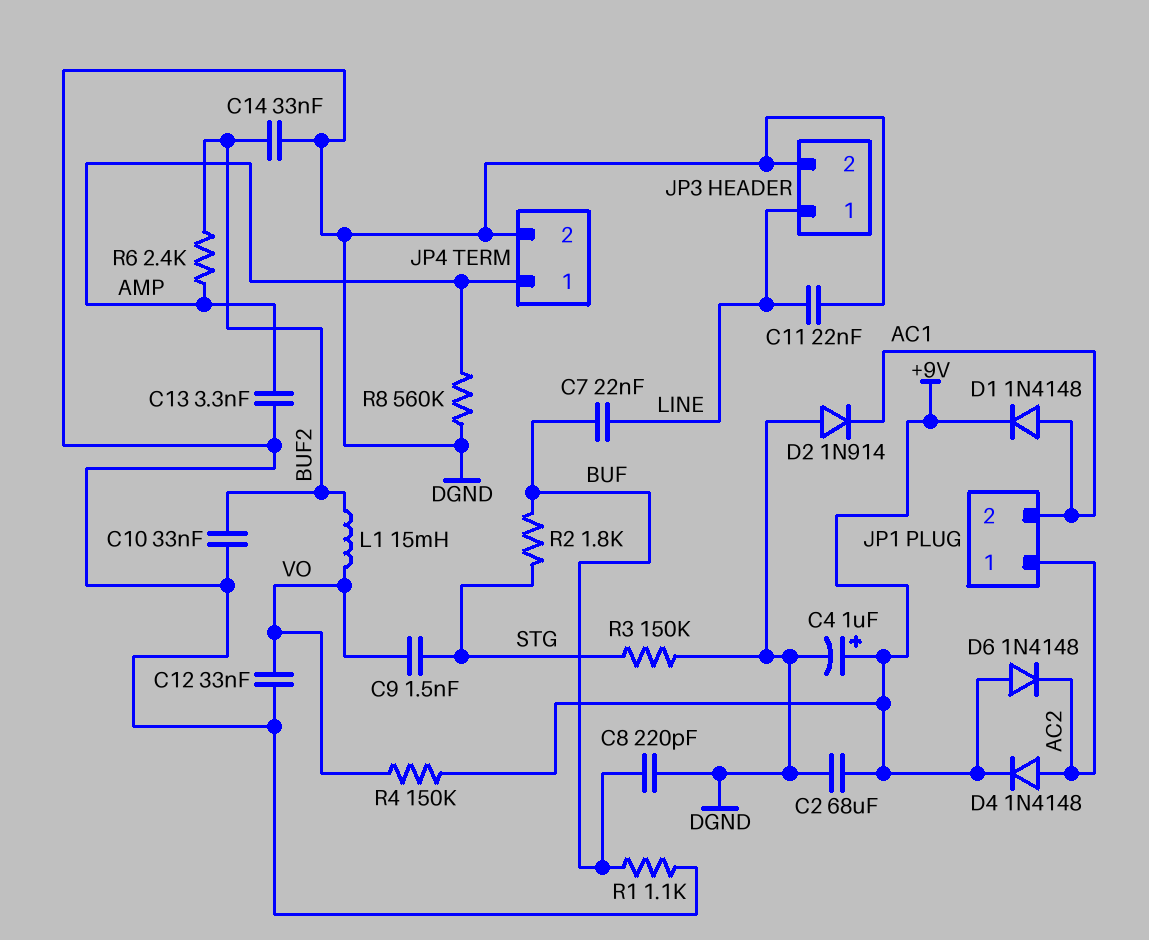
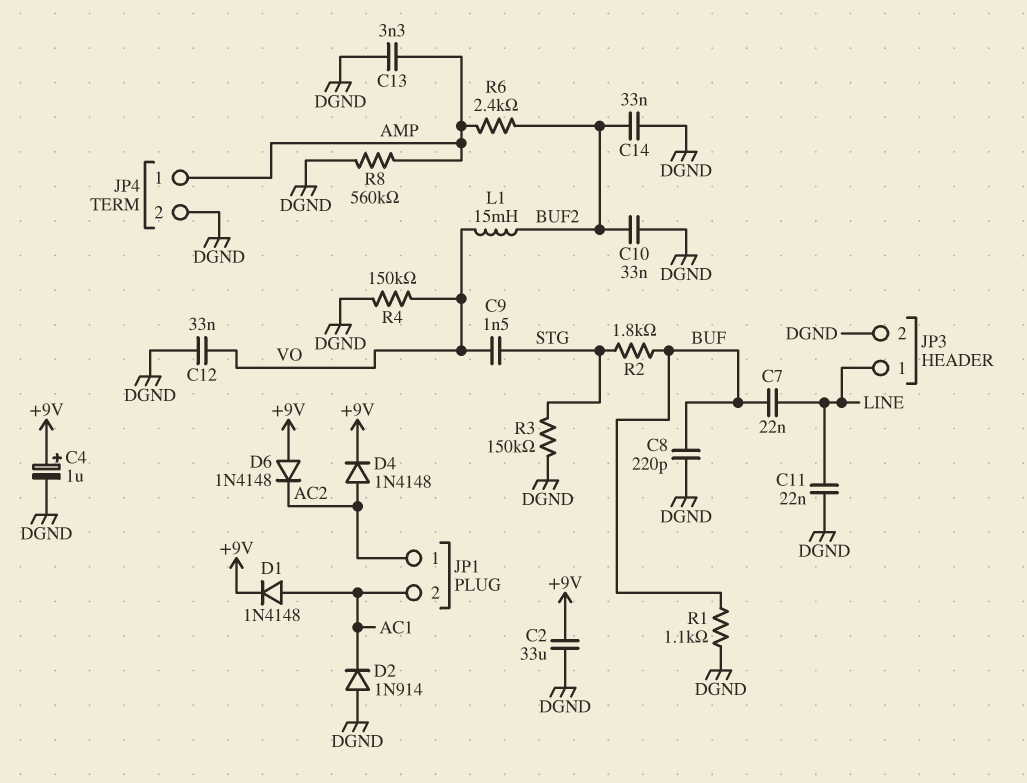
C2: 68uF (+9V, DGND) -> 33uF (+9V, DGND)
R4: 150k (+9V, VO) -> 150k (DGND, VO)

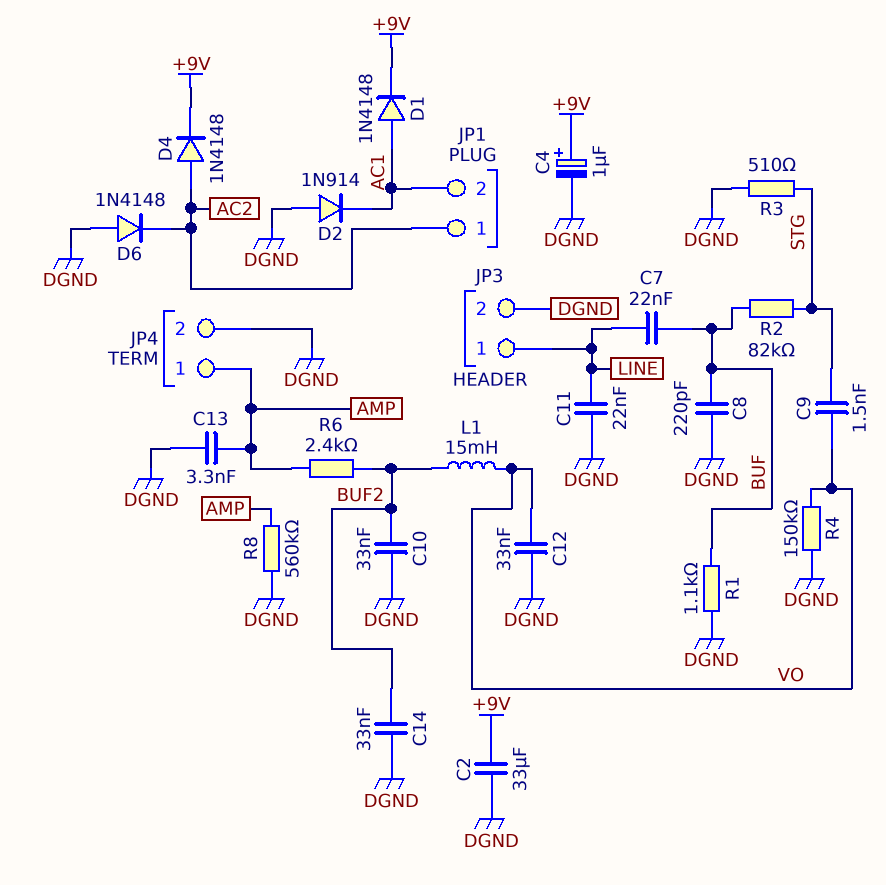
D6: diode 1N4148 (A +9V, K AC2) -> diode 1N4148 (A DGND, K AC2)
R2: 1.8k (BUF, STG) -> 82k (BUF, STG)
R3: 150k (DGND, STG) -> 510 (DGND, STG)

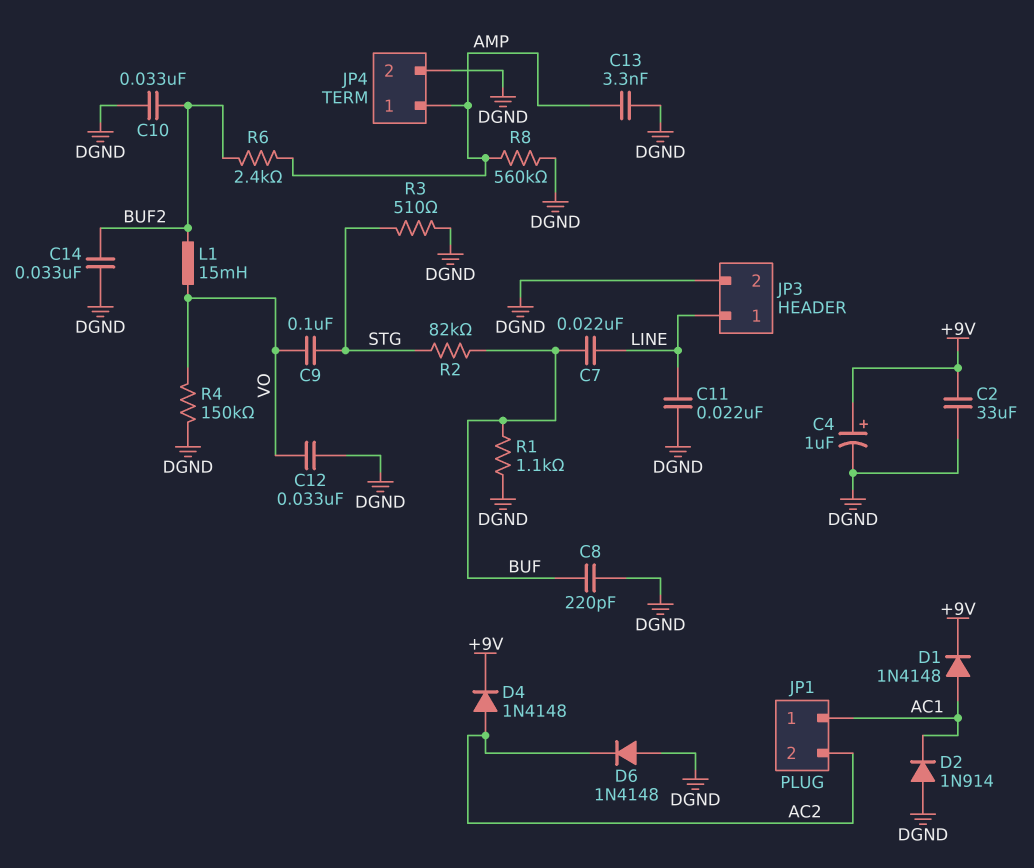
C9: 1.5nF (STG, VO) -> 100nF (STG, VO)
JP1 pin 1: AC2 -> AC1
JP1 pin 2: AC1 -> AC2

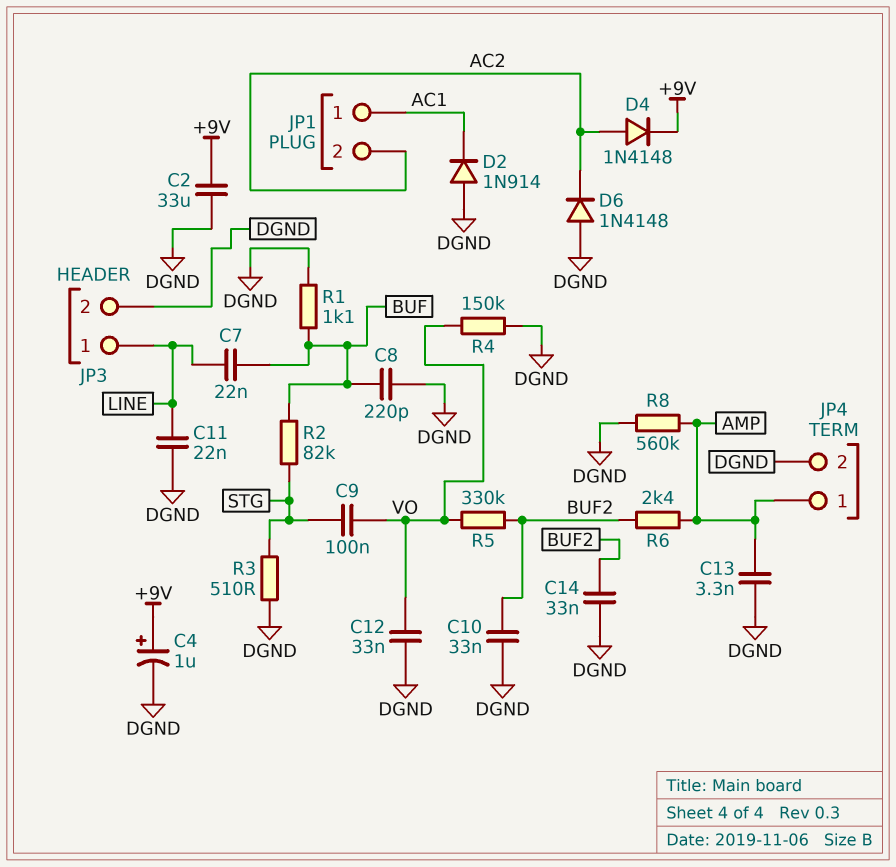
D1: diode 1N4148 (A AC1, K +9V) -> none
L1: 15mH (BUF2, VO) -> none
R5: none -> 330k (BUF2, VO)

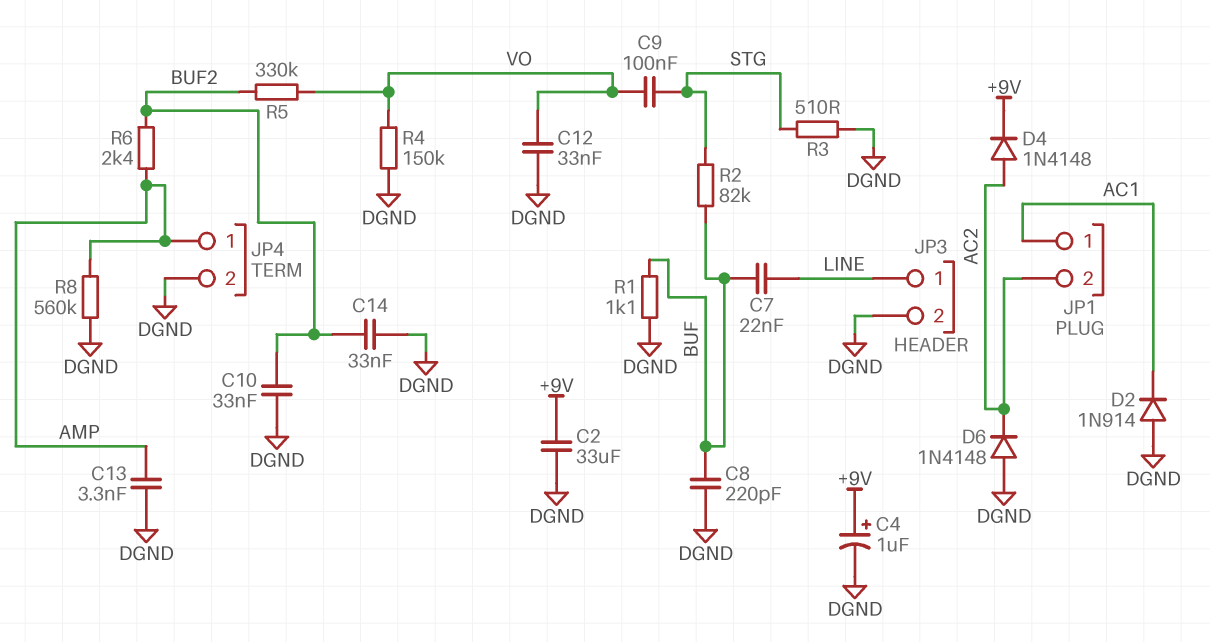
C11: 22nF (DGND, LINE) -> none

